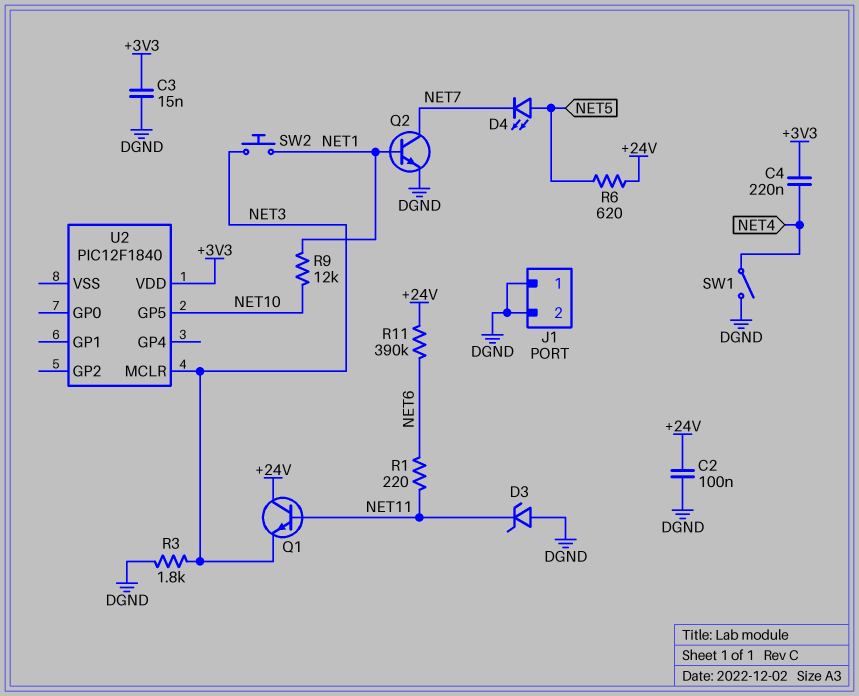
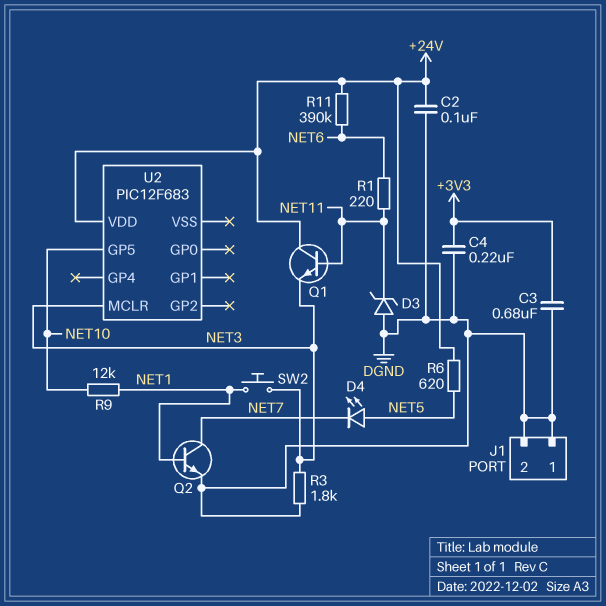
C3: 15nF (+3V3, DGND) -> 680nF (+3V3, DGND)
C4: 220nF (+3V3, NET4) -> 220nF (+3V3, DGND)
SW1: switch (DGND, NET4) -> none
U2: PIC12F1840 -> PIC12F683
U2 pin VDD: +3V3 -> +24V

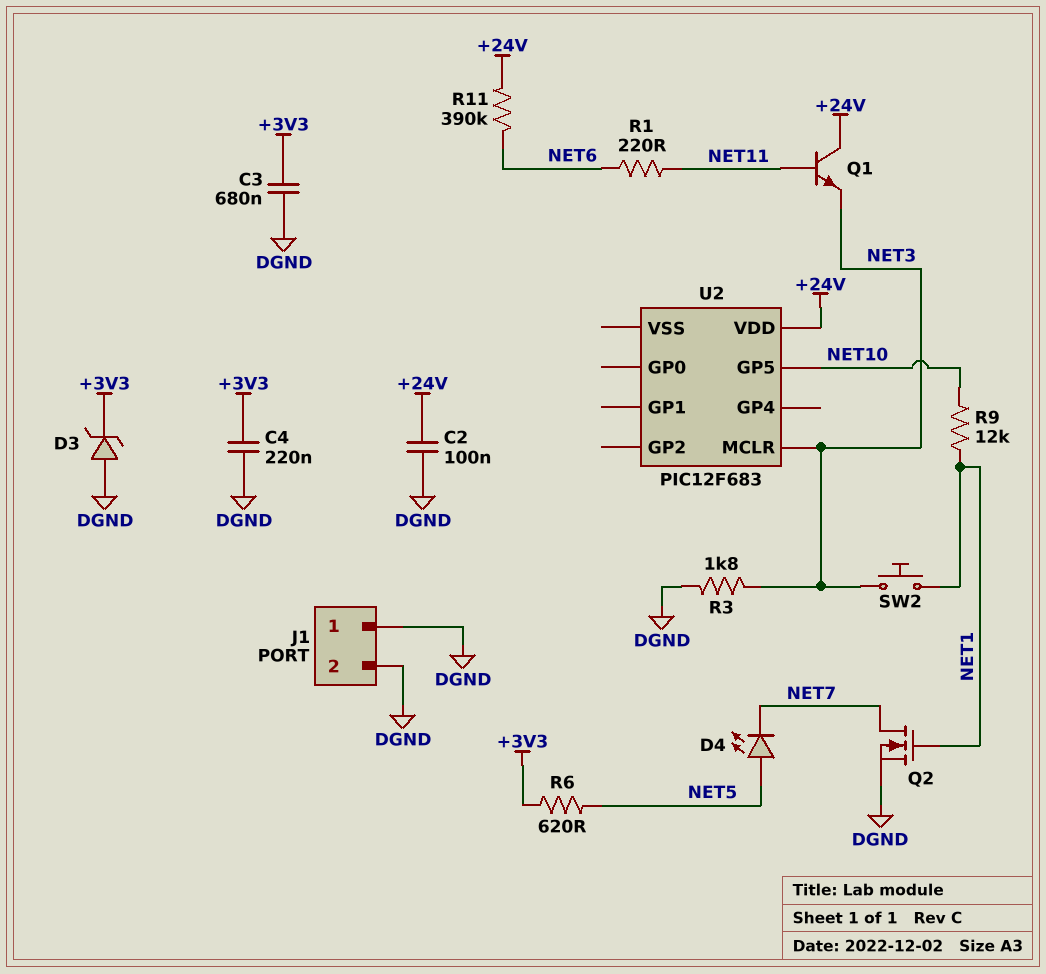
D3: zener (A DGND, K NET11) -> zener (A DGND, K +3V3)
Q2: NPN (B NET1, C NET7, E DGND) -> NMOS (G NET1, D NET7, S DGND)
R6: 620 (+24V, NET5) -> 620 (+3V3, NET5)

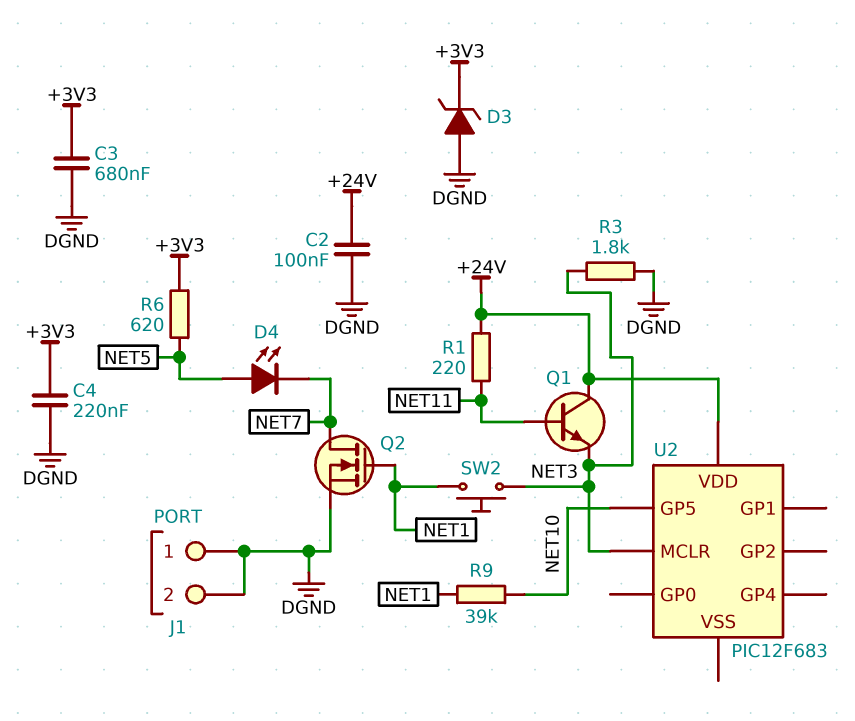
R1: 220 (NET6, NET11) -> 220 (+24V, NET11)
R9: 12k (NET1, NET10) -> 39k (NET1, NET10)
R11: 390k (+24V, NET6) -> none

